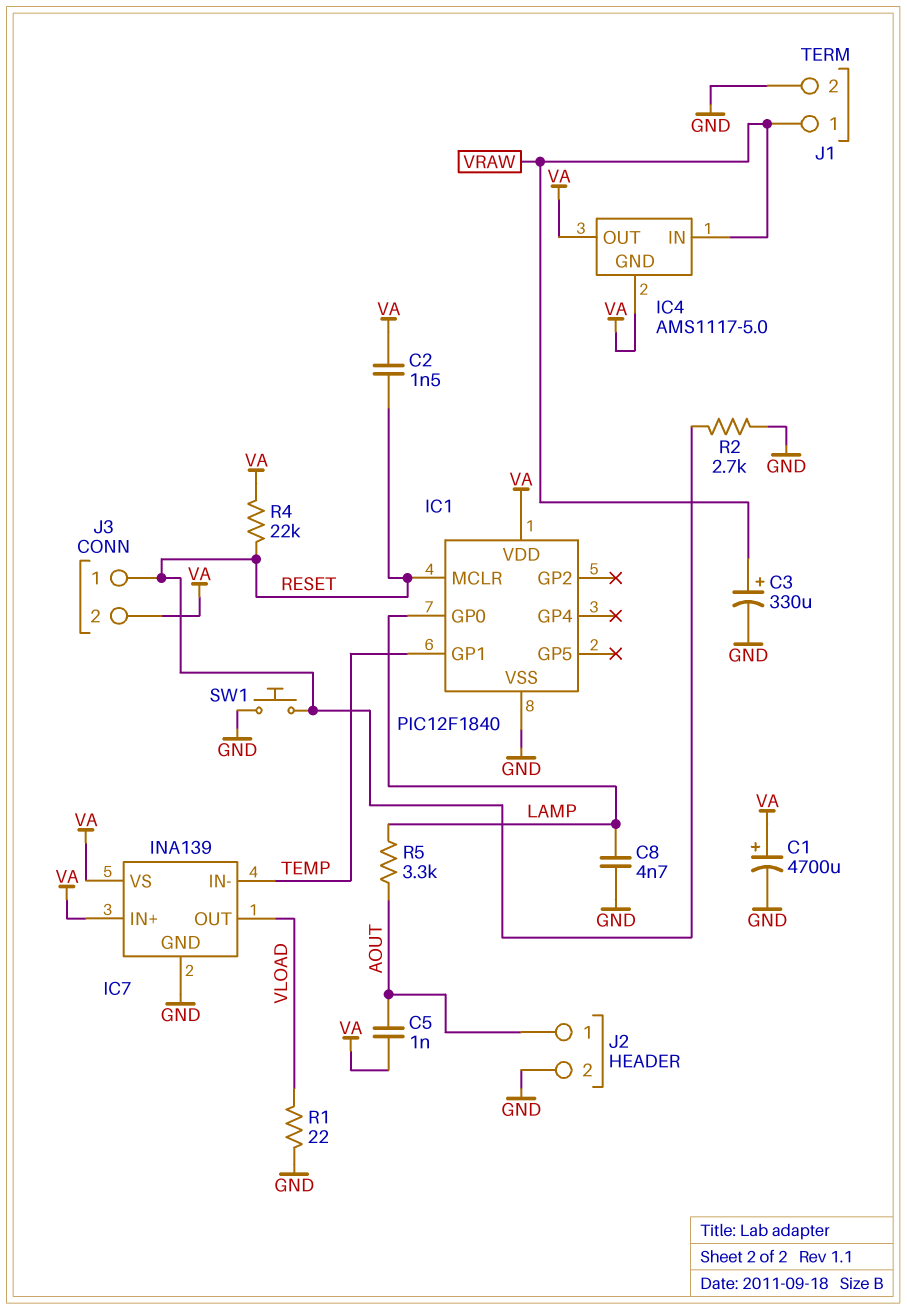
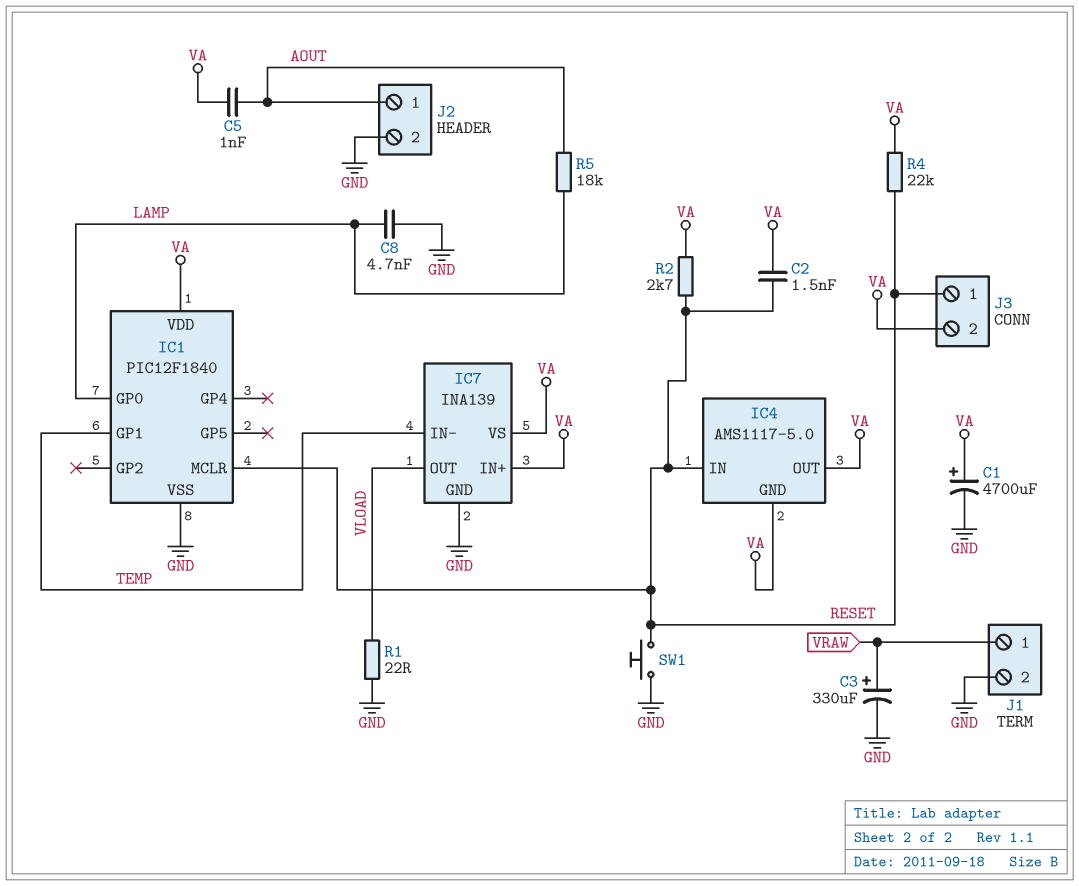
IC4 pin IN: VRAW -> RESET
R2: 2.7k (GND, RESET) -> 2.7k (RESET, VA)
R5: 3.3k (AOUT, LAMP) -> 18k (AOUT, LAMP)

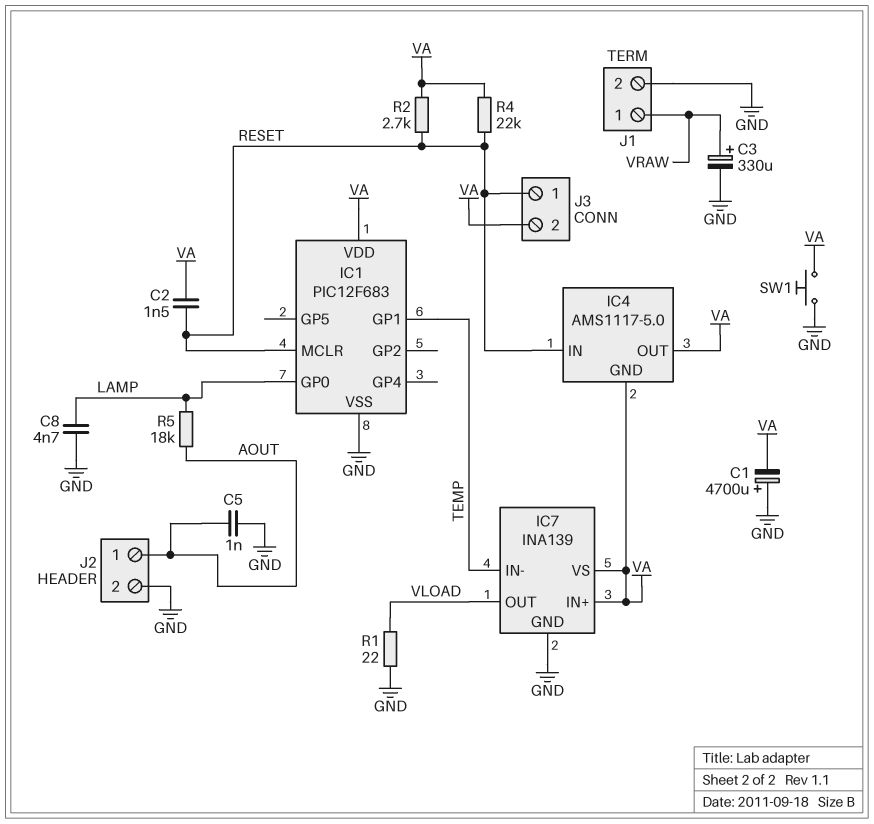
C1: 4700uF (plus VA, minus GND) -> 4700uF (plus GND, minus VA)
C5: 1nF (AOUT, VA) -> 1nF (AOUT, GND)
IC1: PIC12F1840 -> PIC12F683
SW1: button (GND, RESET) -> button (GND, VA)

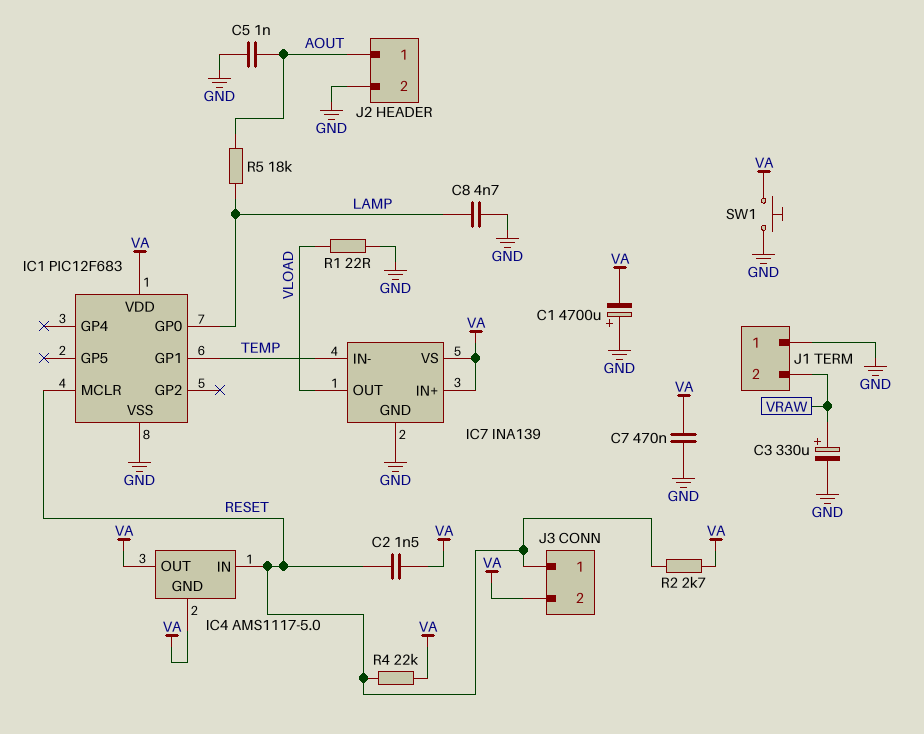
C7: none -> 470nF (GND, VA)
J1 pin 1: VRAW -> GND
J1 pin 2: GND -> VRAW

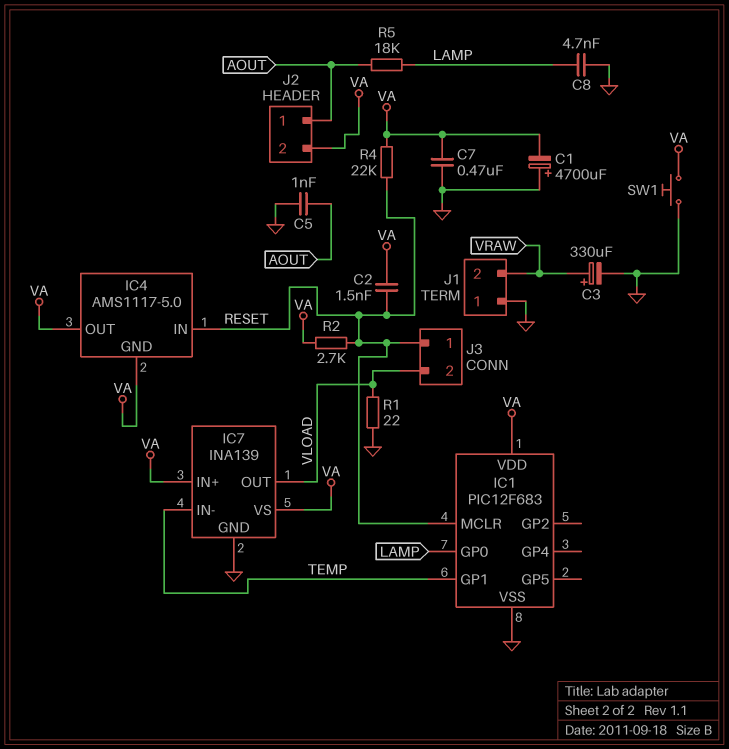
J2 pin 2: GND -> VA
J3 pin 2: VA -> VLOAD

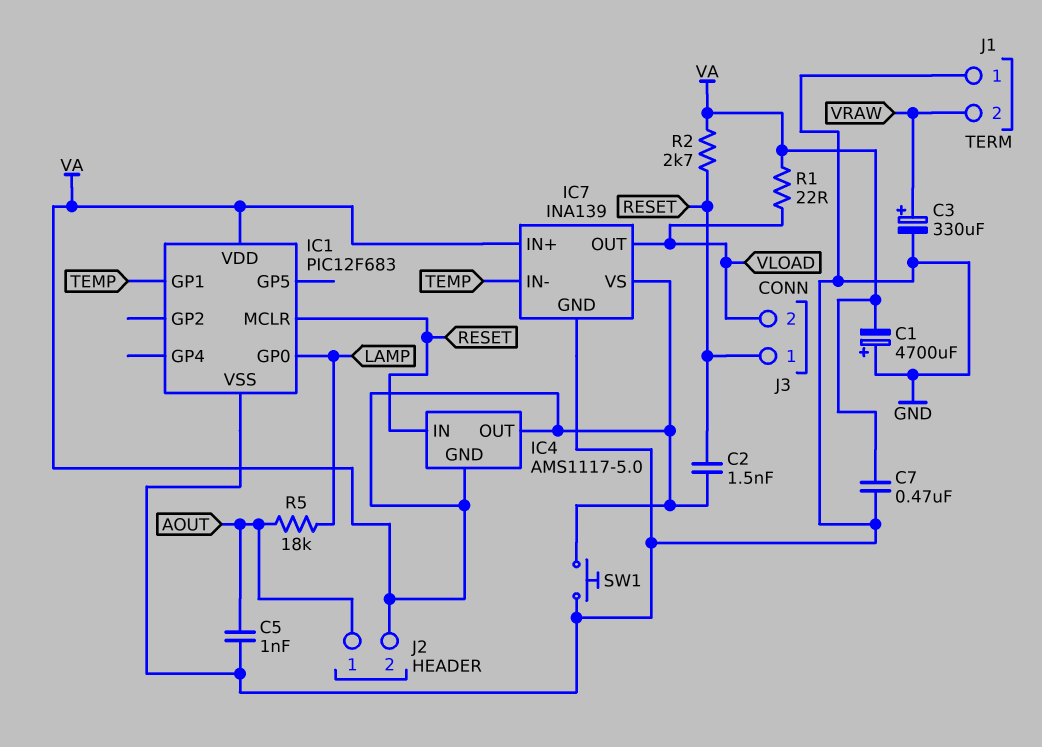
C8: 4.7nF (GND, LAMP) -> none
R1: 22 (GND, VLOAD) -> 22 (VA, VLOAD)
R4: 22k (RESET, VA) -> none

